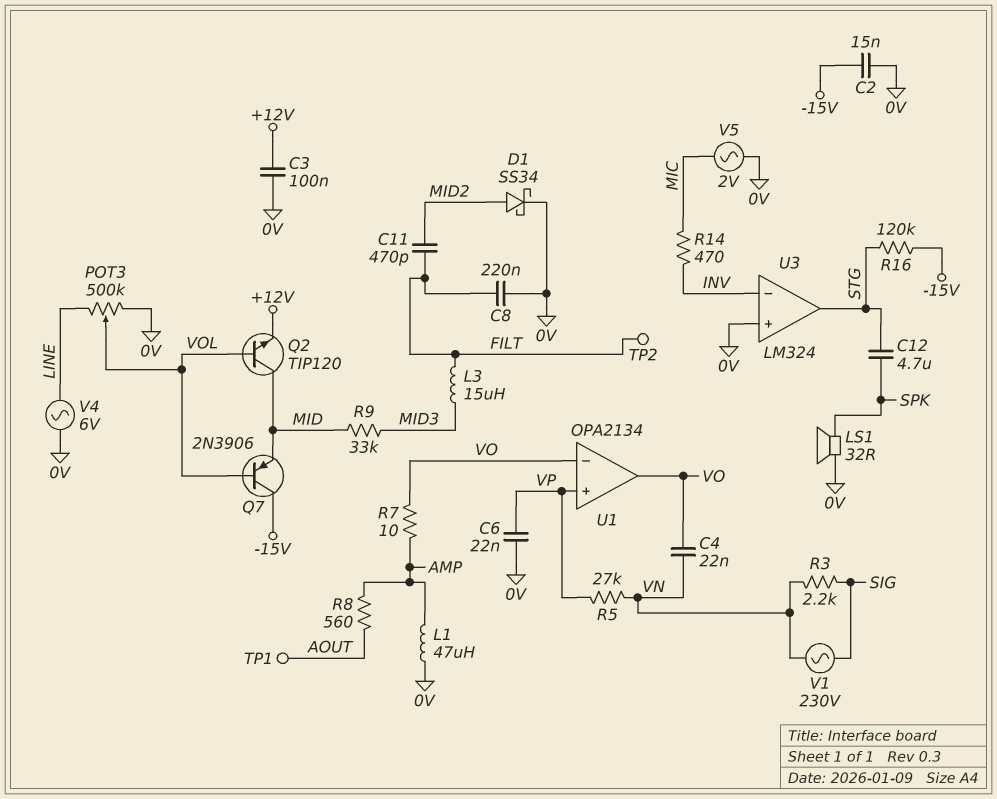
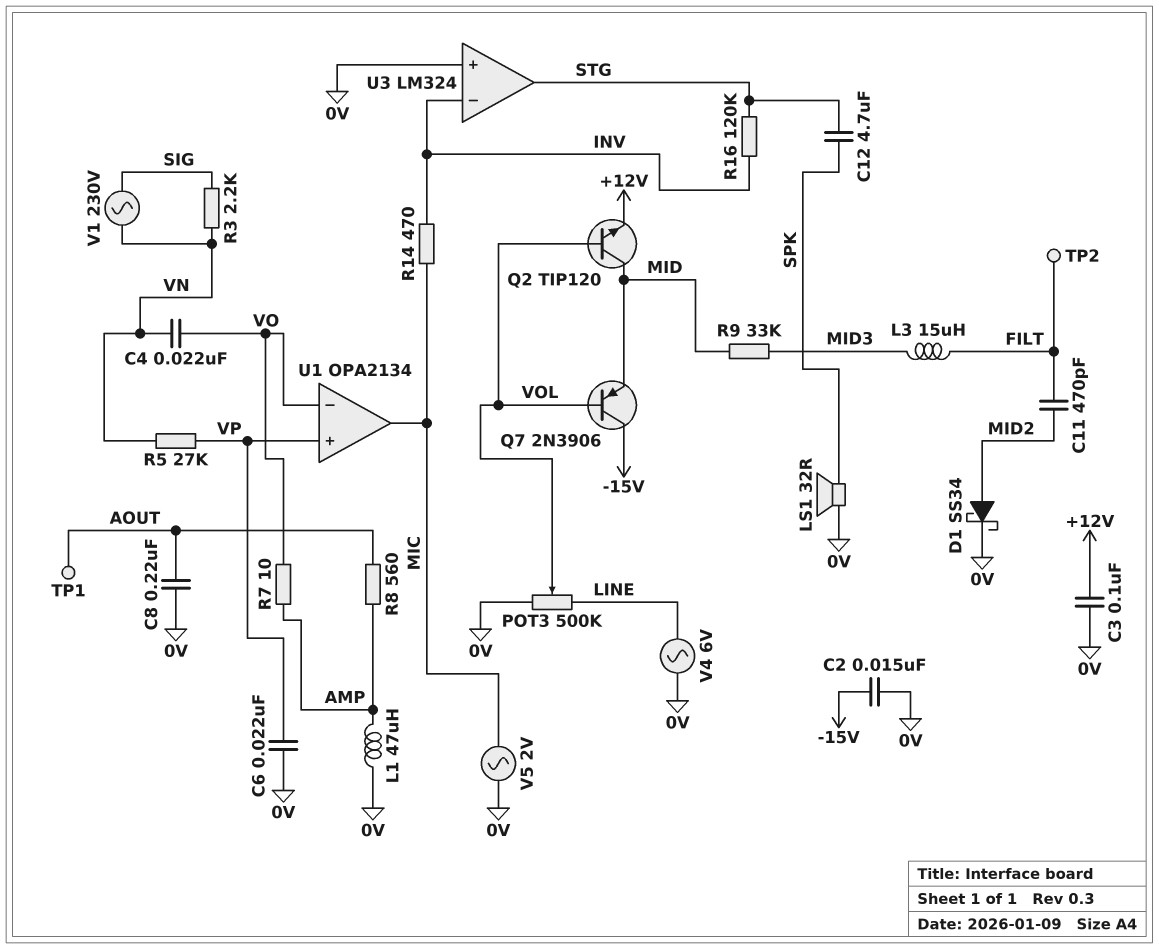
C8: 220nF (0V, FILT) -> 220nF (0V, AOUT)
R16: 120k (-15V, STG) -> 120k (INV, STG)
U1 pin out: VO -> MIC

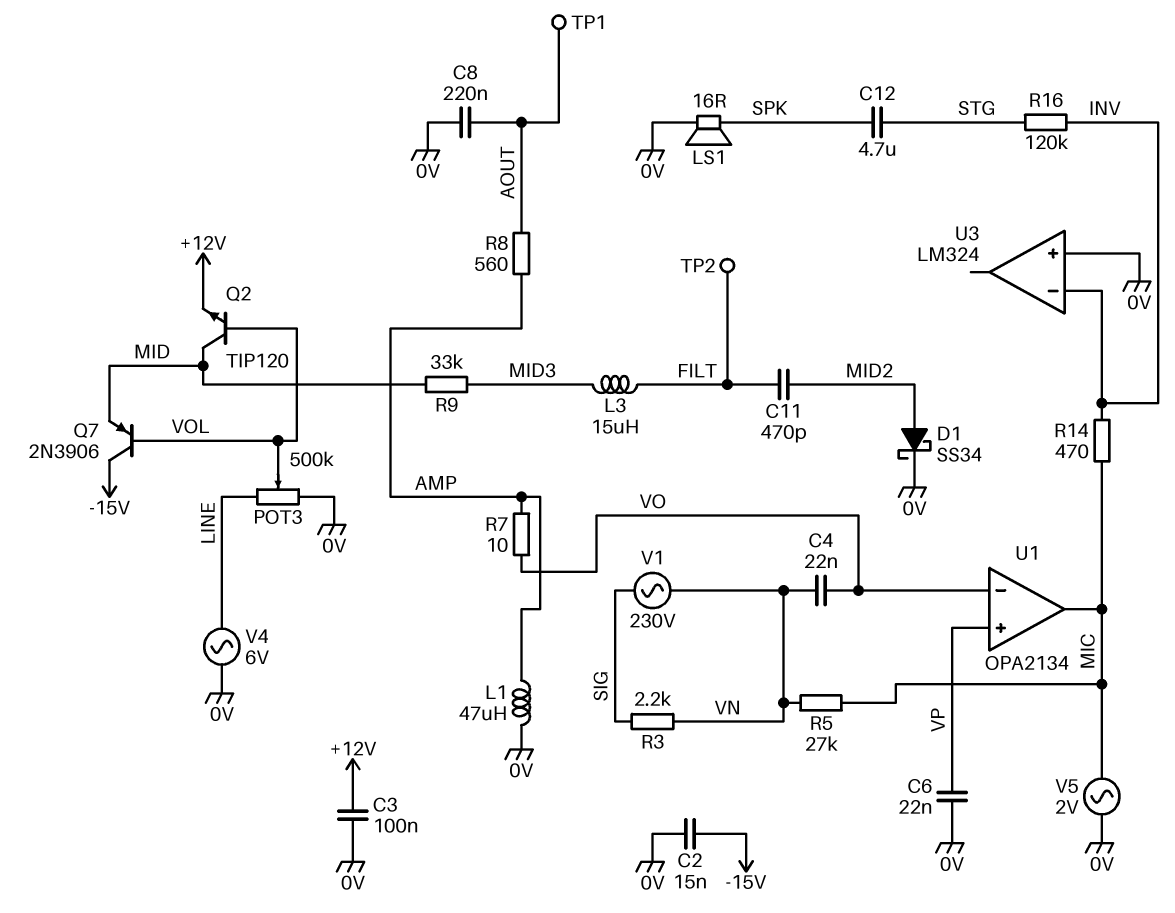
LS1: speaker 32R (0V, SPK) -> speaker 16R (0V, SPK)
R5: 27k (VN, VP) -> 27k (MIC, VN)
U3 pin out: STG -> none

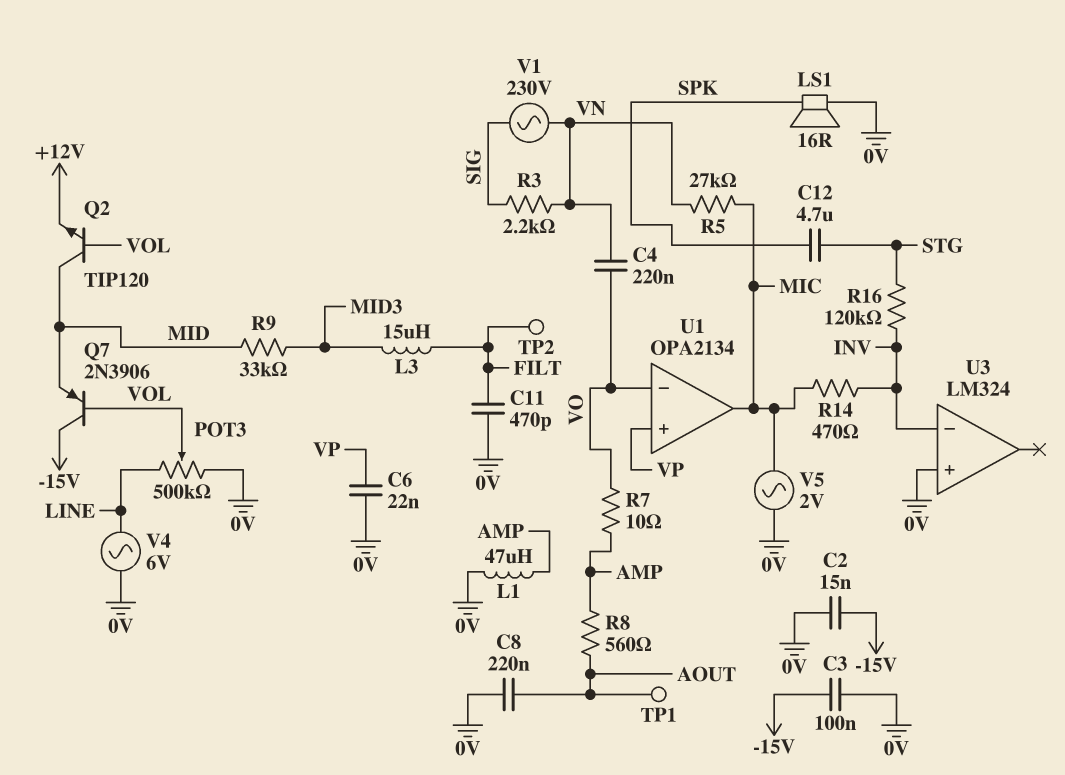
C3: 100nF (+12V, 0V) -> 100nF (-15V, 0V)
C4: 22nF (VN, VO) -> 220nF (VN, VO)
C11: 470pF (FILT, MID2) -> 470pF (0V, FILT)
D1: schottky SS34 (A MID2, K 0V) -> none

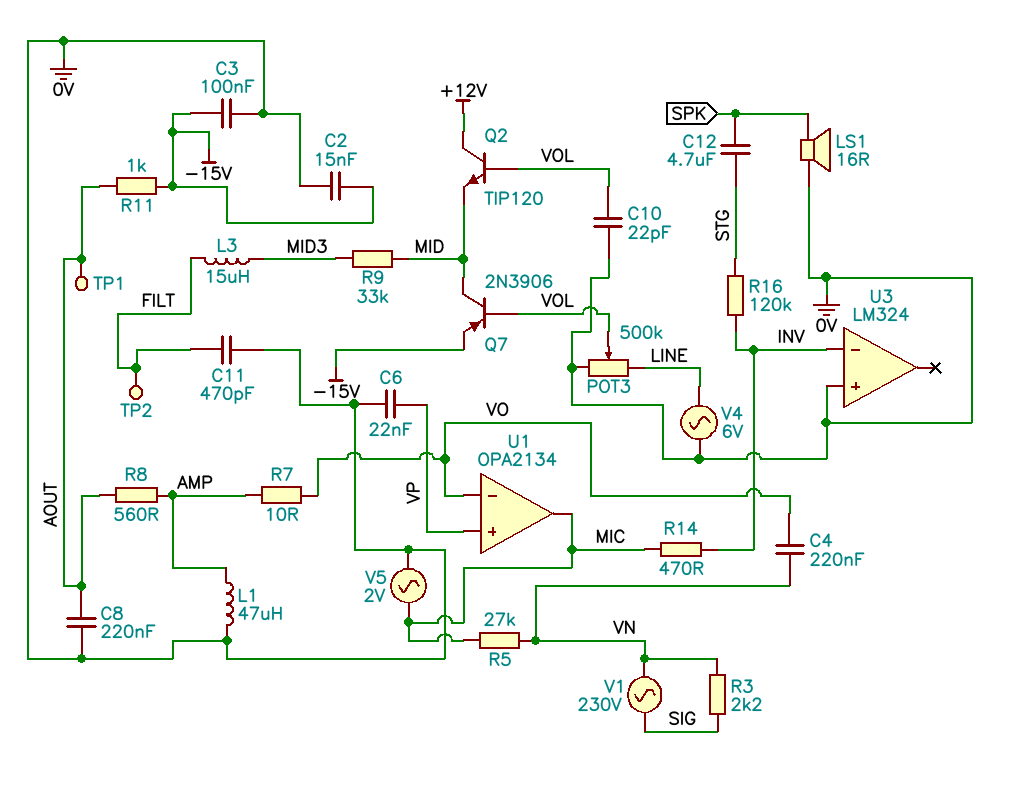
C10: none -> 22pF (0V, VOL)
Q2: NPN TIP120 (B VOL, C MID, E +12V) -> NPN TIP120 (B VOL, C +12V, E MID)
Q7: PNP 2N3906 (B VOL, C -15V, E MID) -> PNP 2N3906 (B VOL, C MID, E -15V)
R11: none -> 1k (-15V, AOUT)

